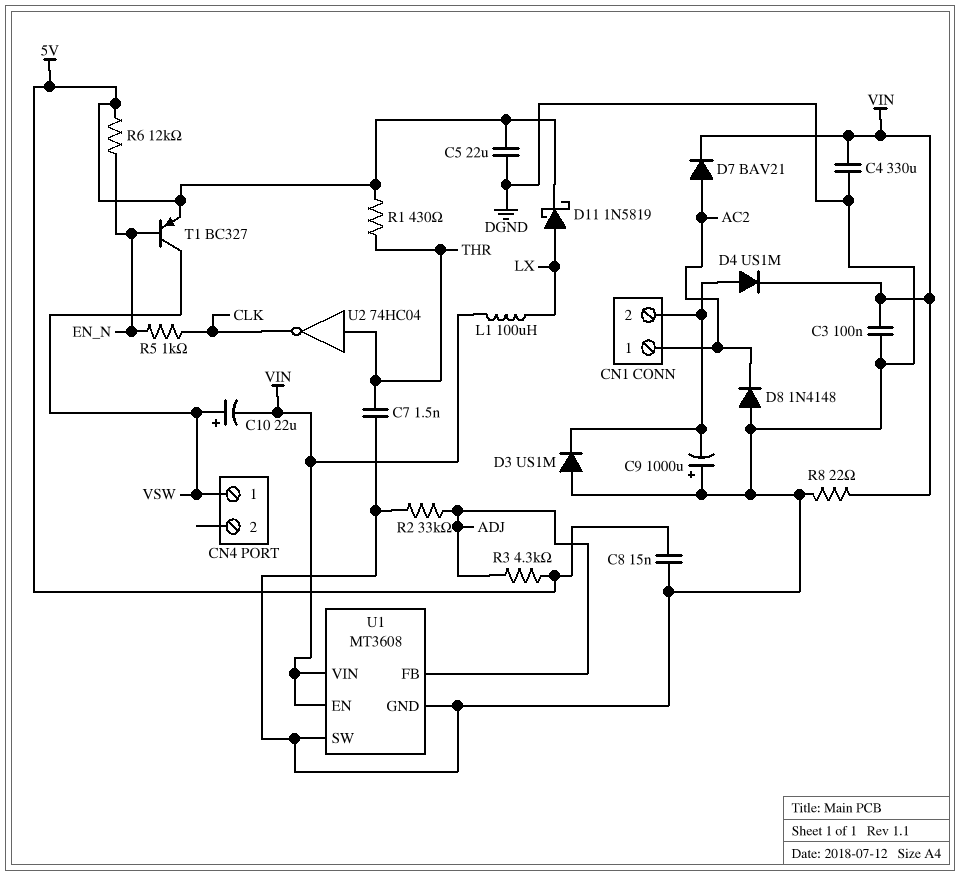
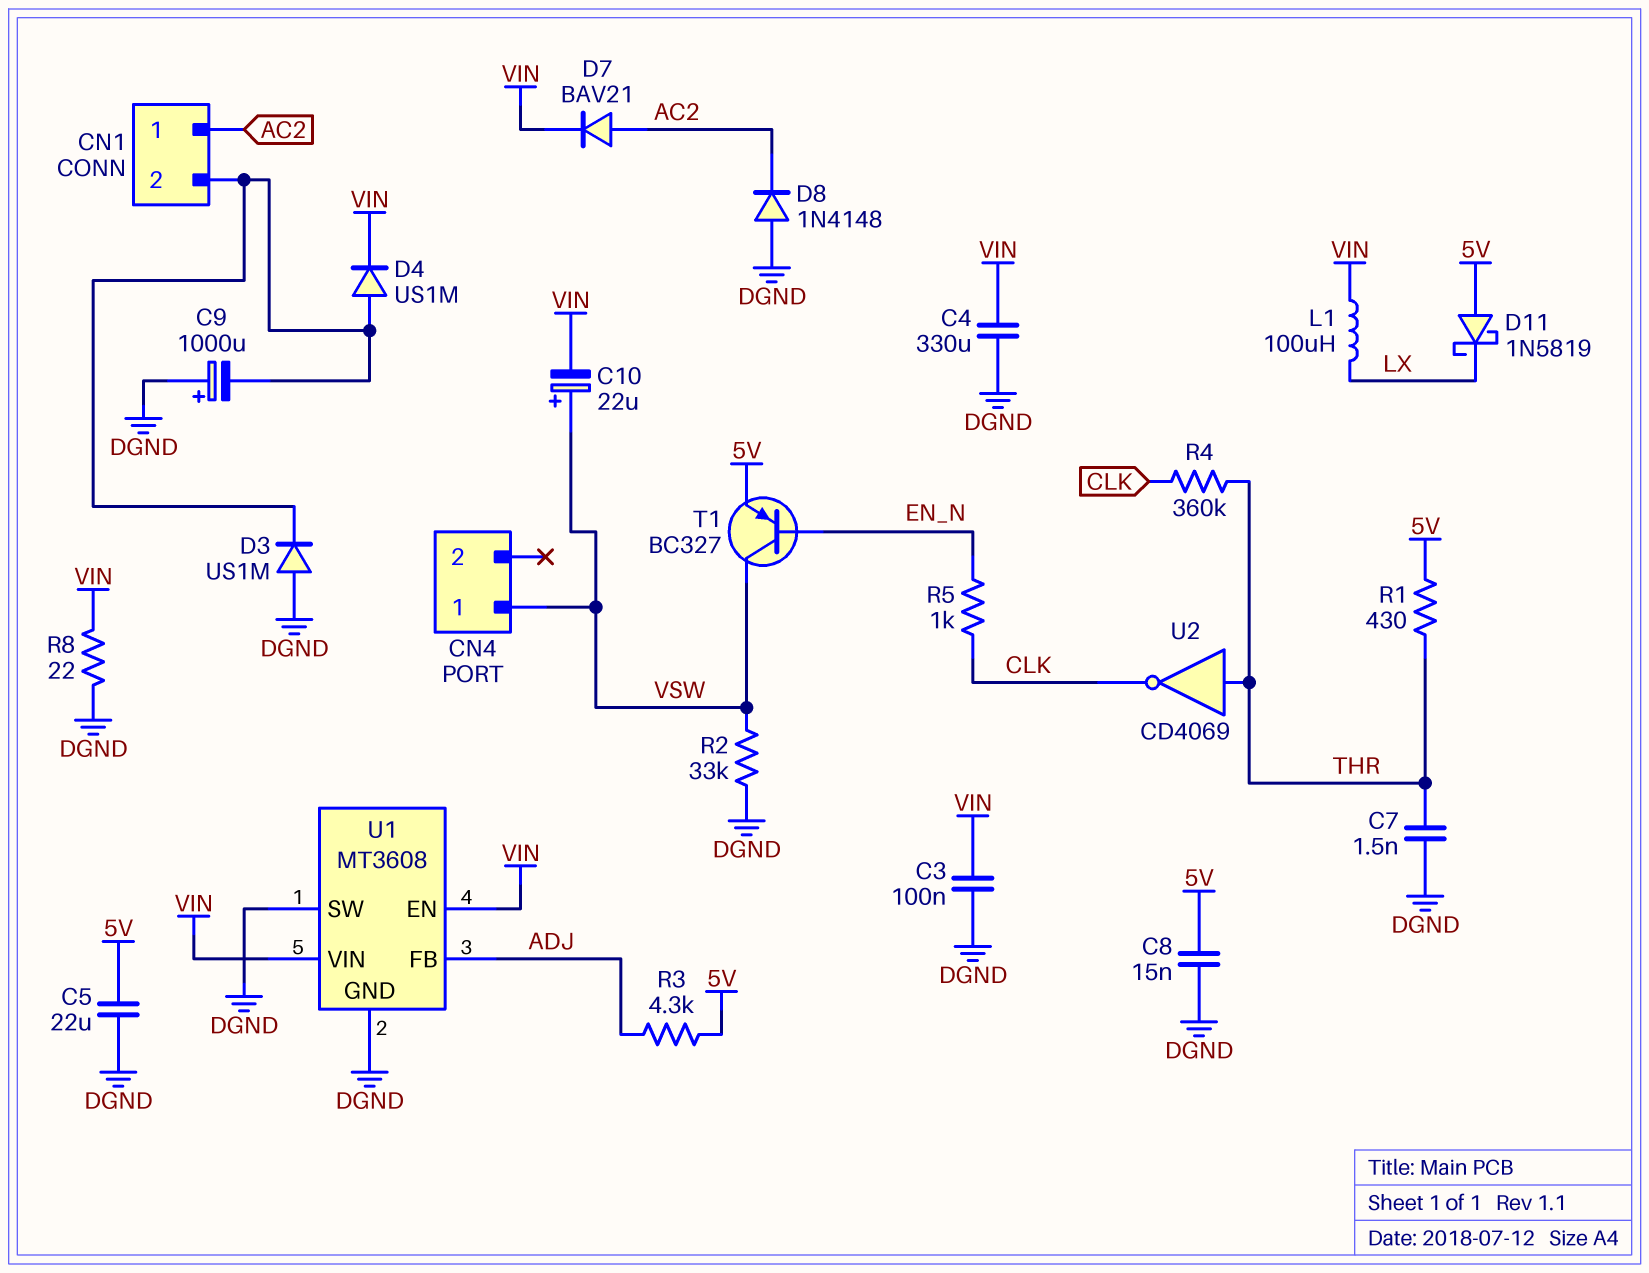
D11: schottky 1N5819 (A LX, K 5V) -> schottky 1N5819 (A 5V, K LX)
R2: 33k (ADJ, DGND) -> 33k (DGND, VSW)
R4: none -> 360k (CLK, THR)
R6: 12k (5V, EN_N) -> none
U2: NOT 74HC04 (in THR, out CLK) -> NOT CD4069 (in THR, out CLK)

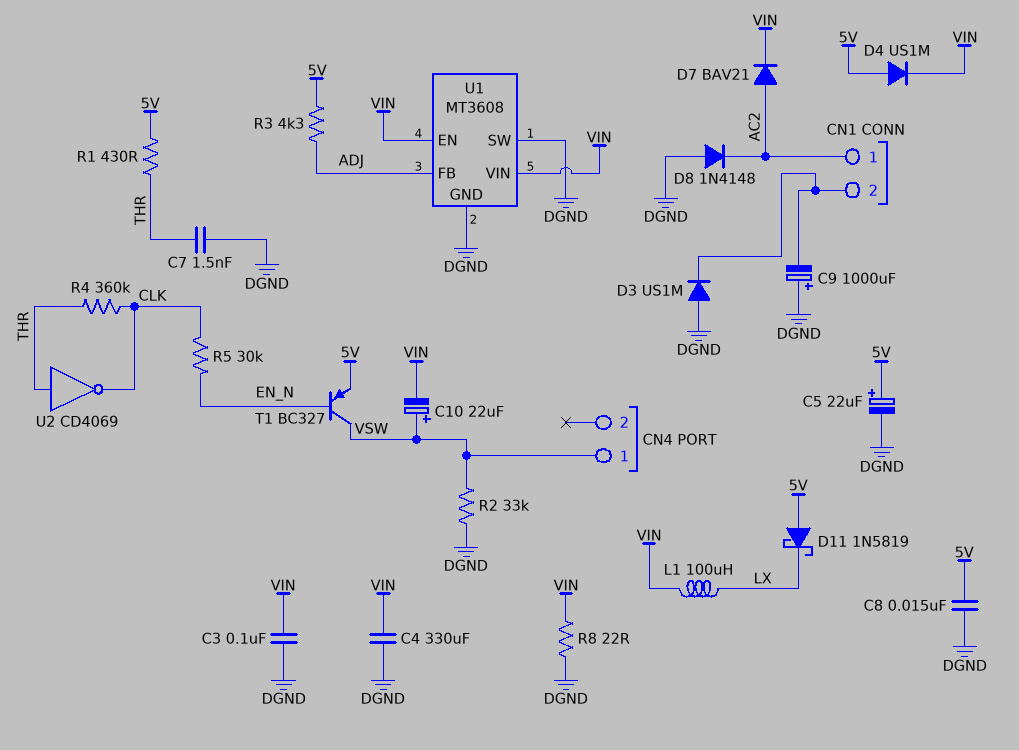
C5: 22uF (5V, DGND) -> 22uF (plus 5V, minus DGND)
D4: diode US1M (A CN1/2, K VIN) -> diode US1M (A 5V, K VIN)
R5: 1k (CLK, EN_N) -> 30k (CLK, EN_N)

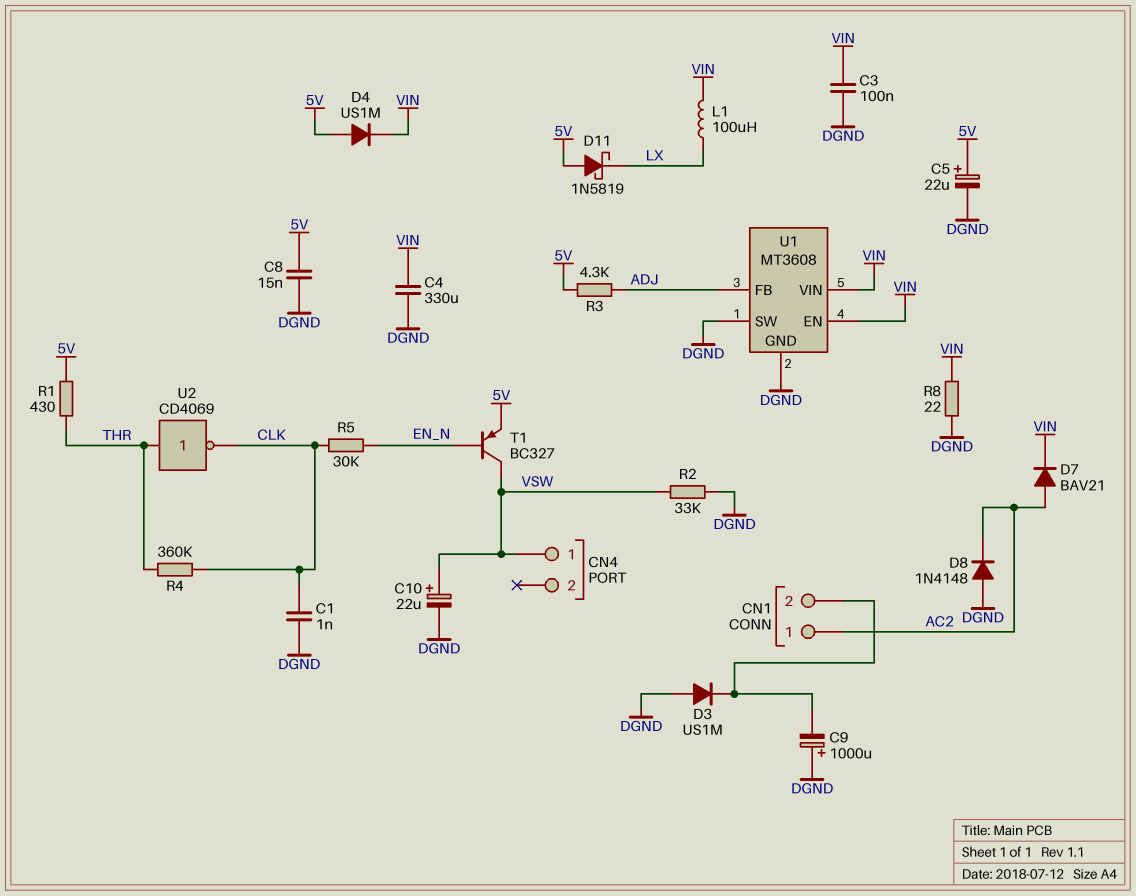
C1: none -> 1nF (CLK, DGND)
C7: 1.5nF (DGND, THR) -> none
C10: 22uF (plus VSW, minus VIN) -> 22uF (plus VSW, minus DGND)

